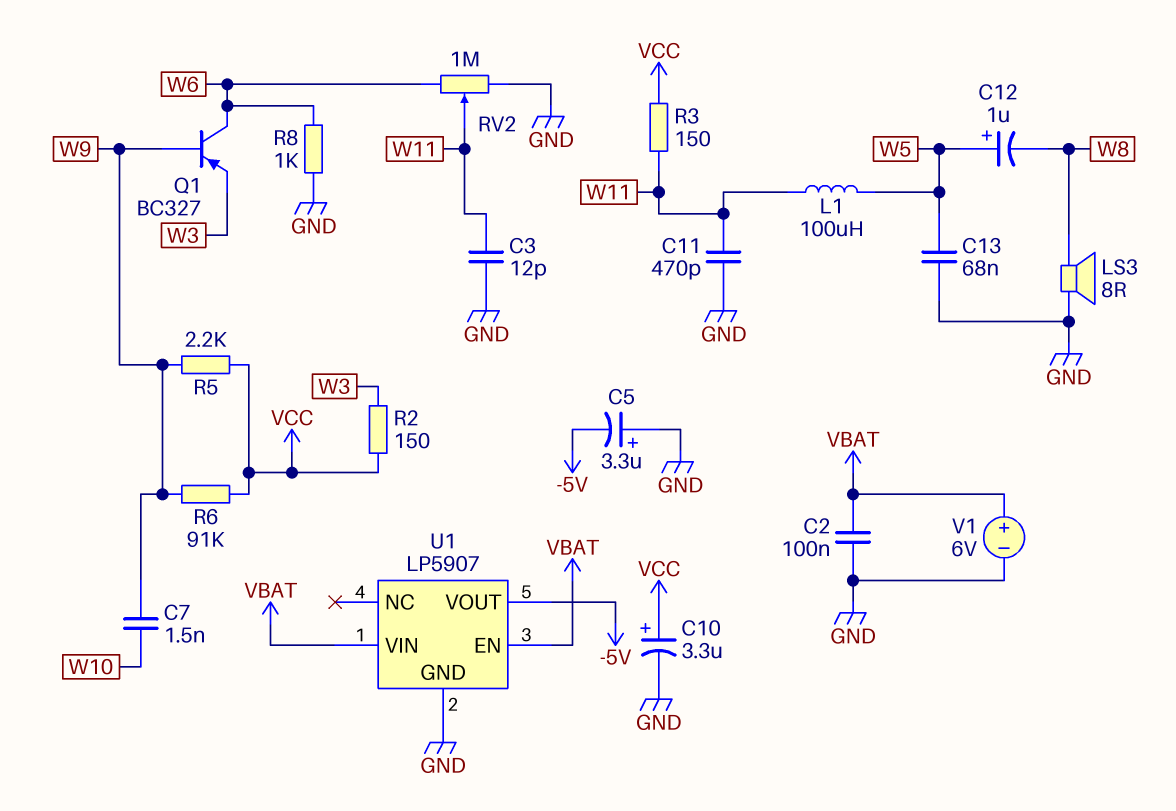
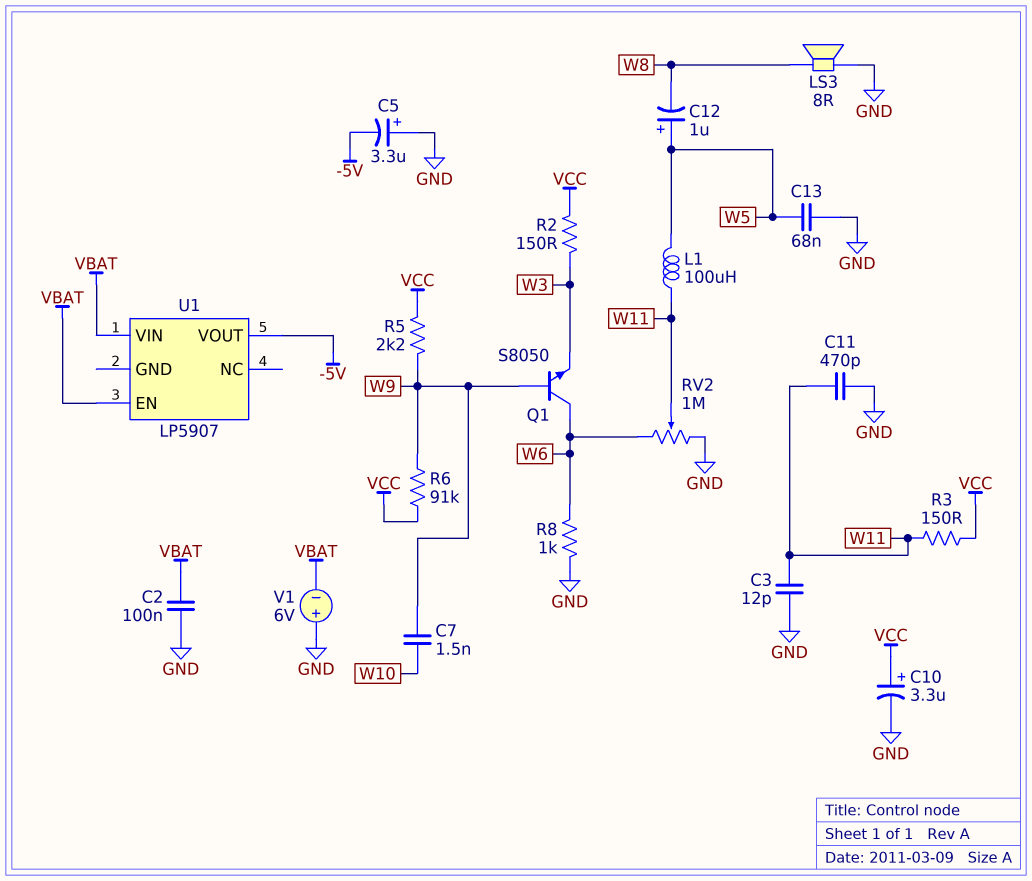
Q1: PNP BC327 (B W9, C W6, E W3) -> NPN S8050 (B W9, C W6, E W3)
U1 pin GND: GND -> none
V1: 6V (plus VBAT, minus GND) -> 6V (plus GND, minus VBAT)

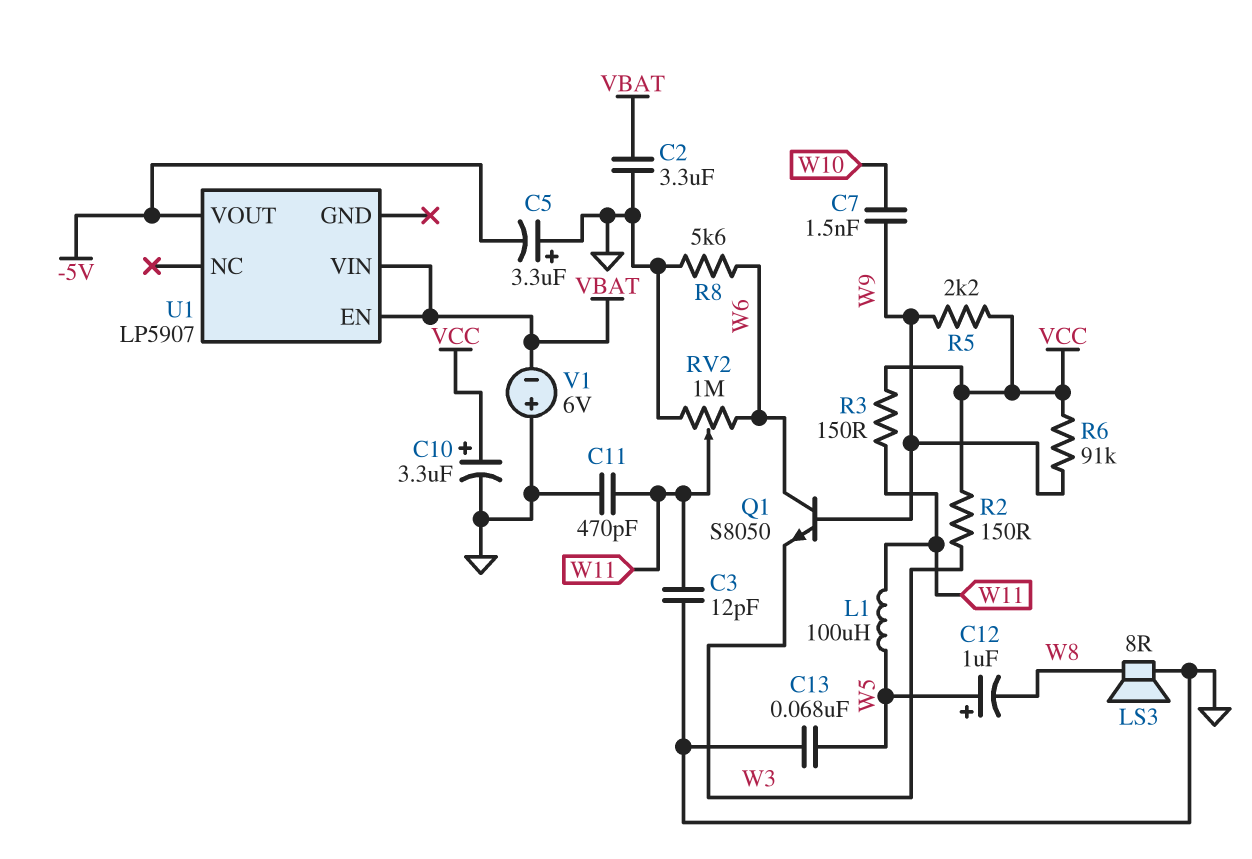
C2: 100nF (GND, VBAT) -> 3.3uF (GND, VBAT)
R8: 1k (GND, W6) -> 5.6k (GND, W6)

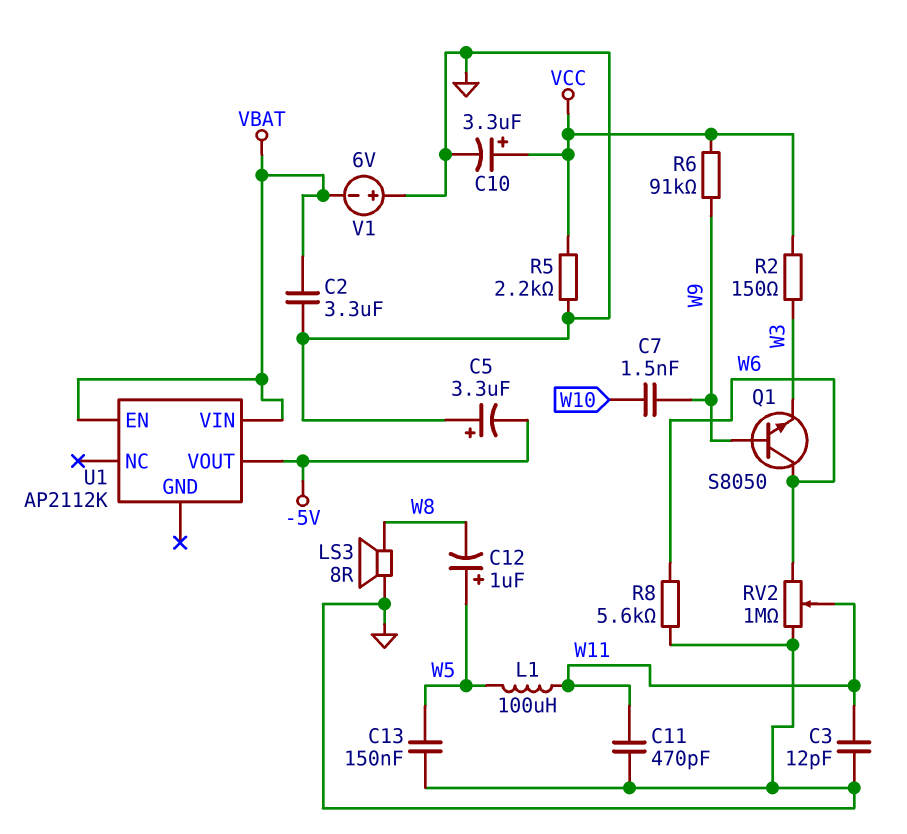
C13: 68nF (GND, W5) -> 150nF (GND, W5)
R3: 150 (VCC, W11) -> none
R5: 2.2k (VCC, W9) -> 2.2k (GND, VCC)
U1: LP5907 -> AP2112K

